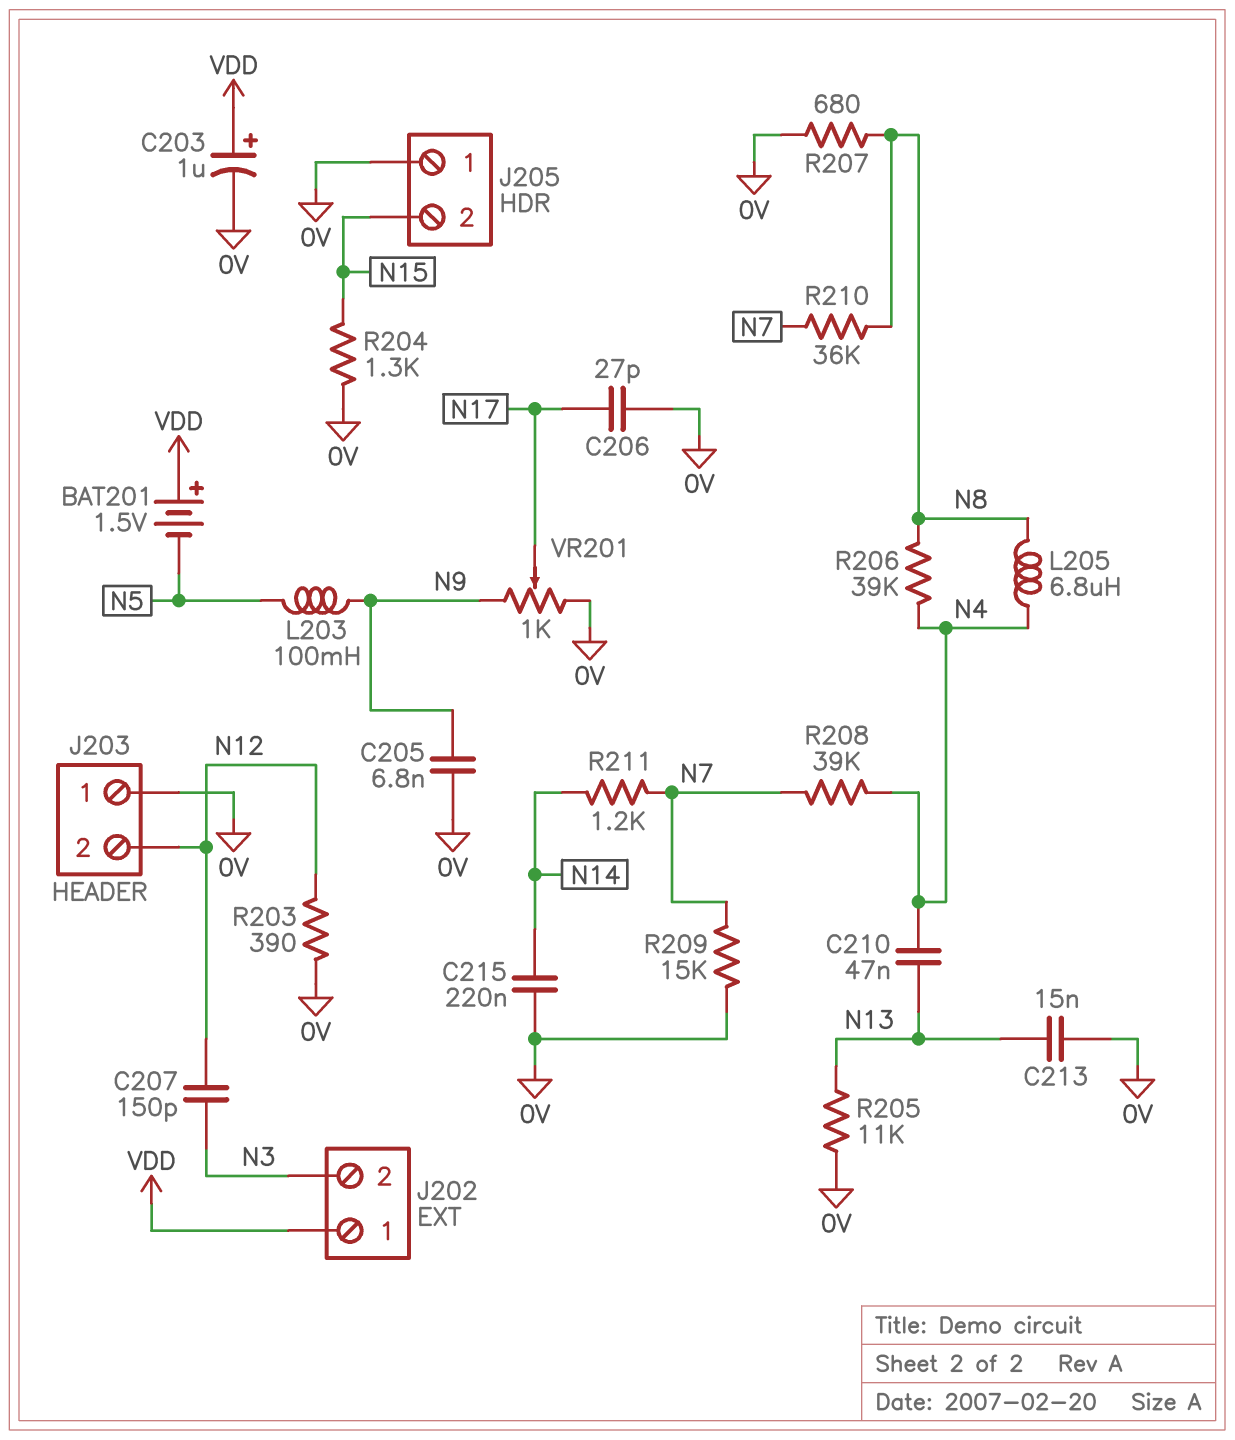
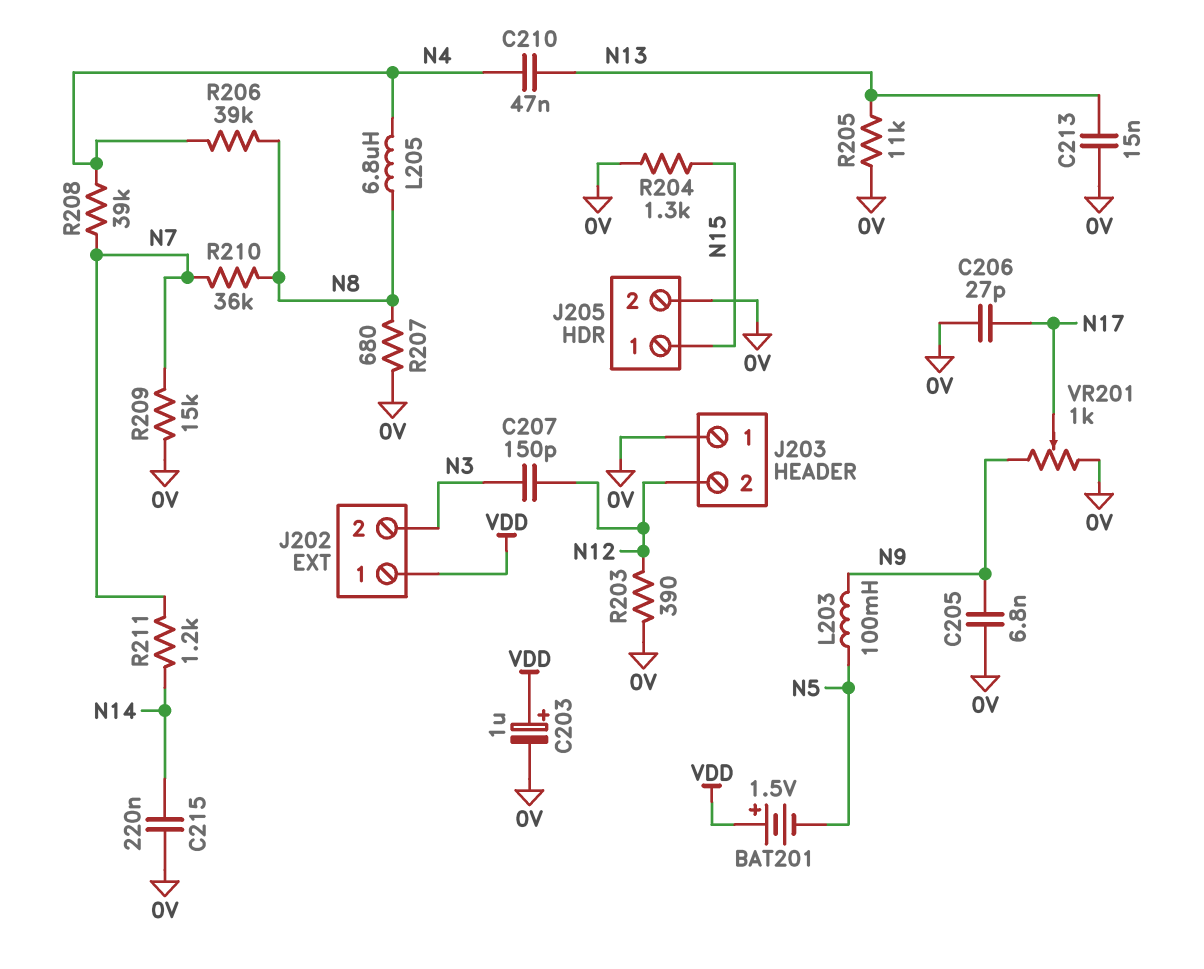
J205 pin 1: 0V -> N15
J205 pin 2: N15 -> 0V

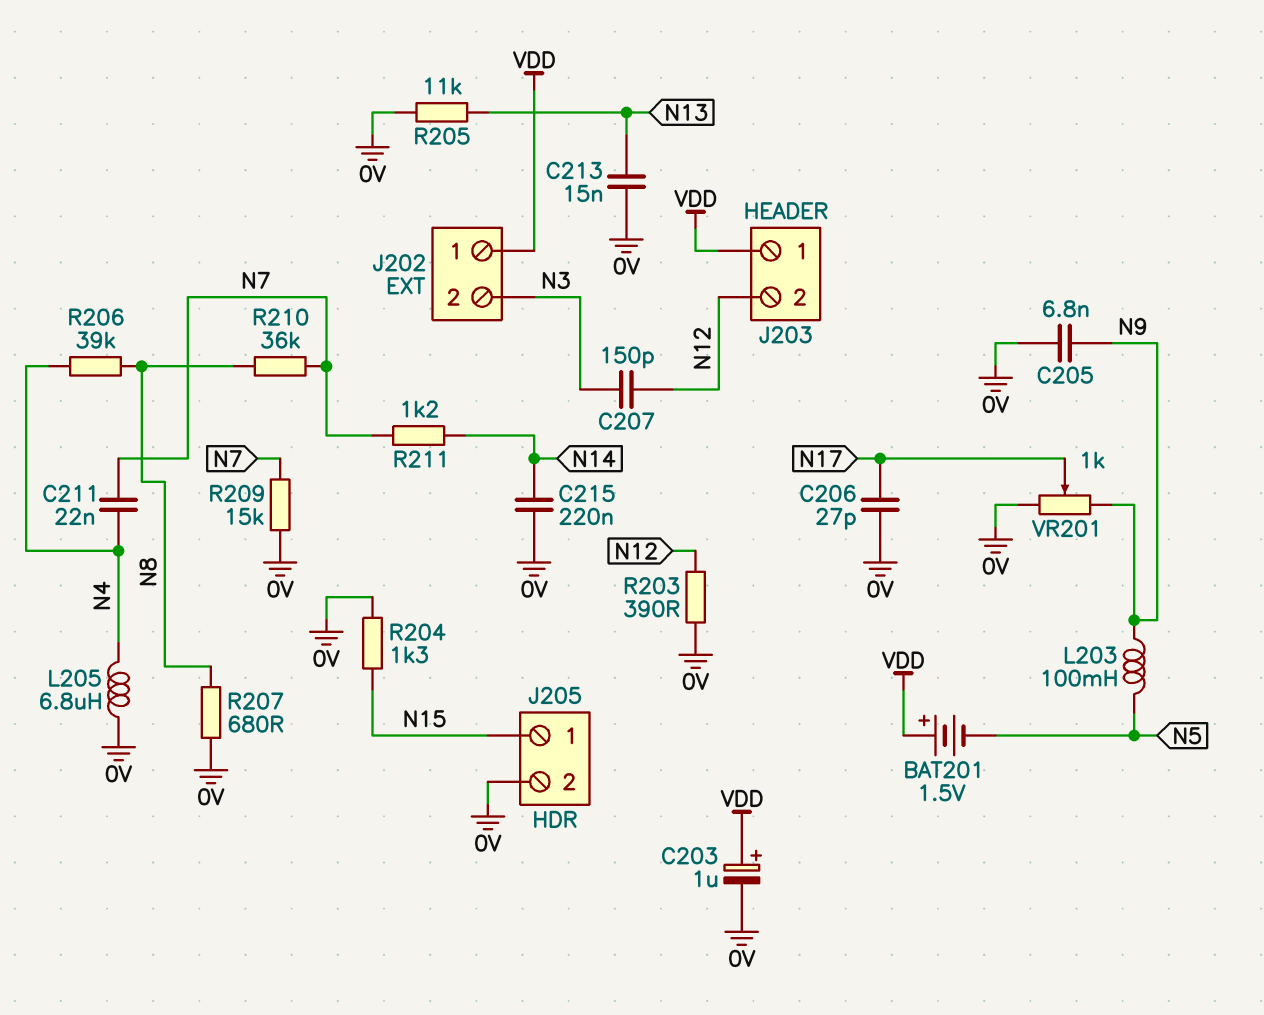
C210: 47nF (N4, N13) -> none
C211: none -> 22nF (N4, N7)
J203 pin 1: 0V -> VDD
L205: 6.8uH (N4, N8) -> 6.8uH (0V, N4)
R208: 39k (N4, N7) -> none

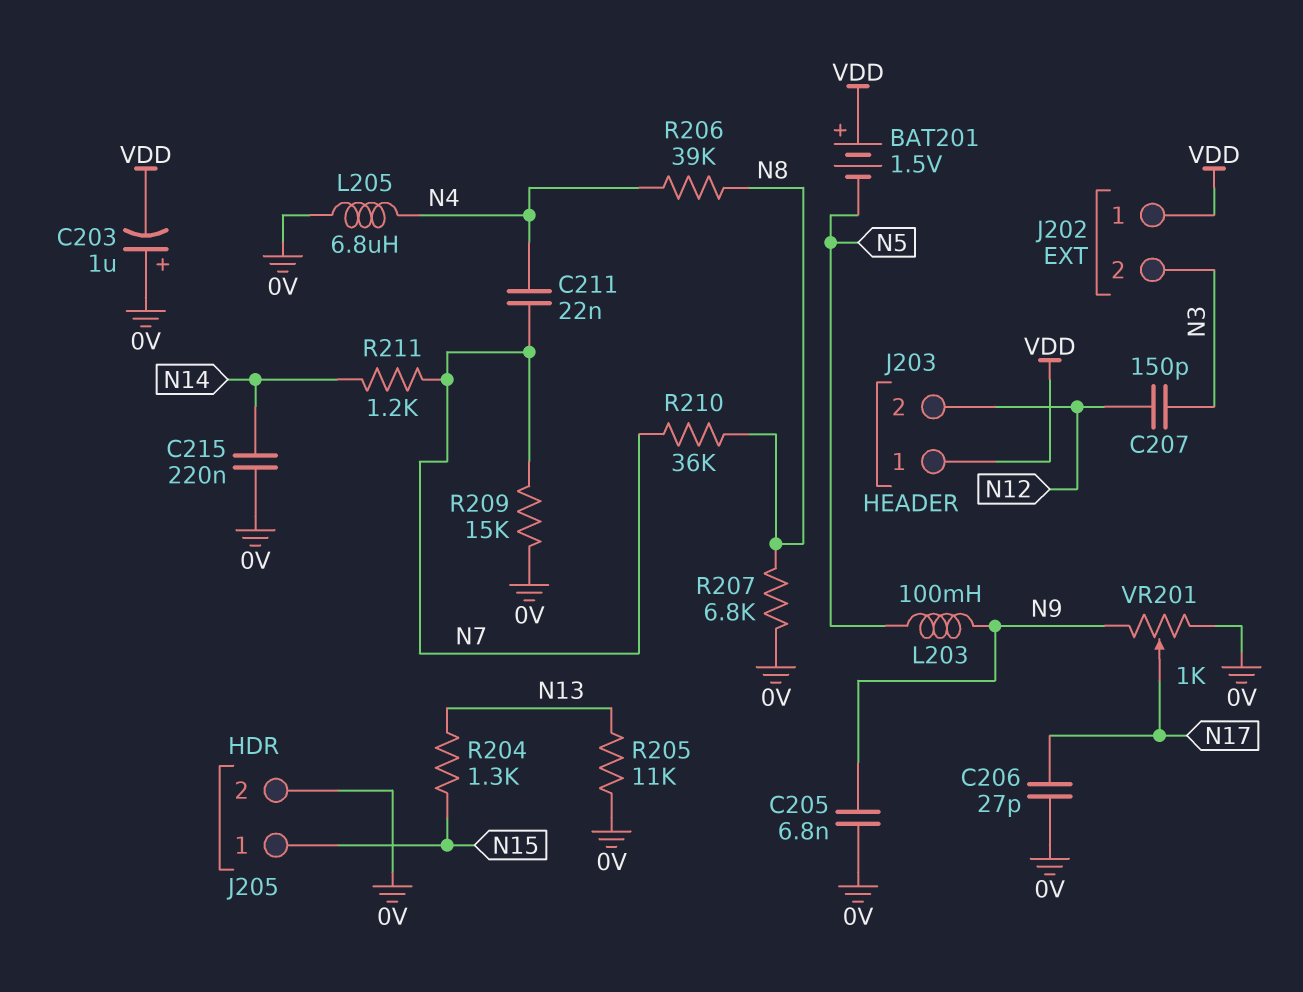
C203: 1uF (plus VDD, minus 0V) -> 1uF (plus 0V, minus VDD)
C213: 15nF (0V, N13) -> none
R203: 390 (0V, N12) -> none
R204: 1.3k (0V, N15) -> 1.3k (N13, N15)
R207: 680 (0V, N8) -> 6.8k (0V, N8)

